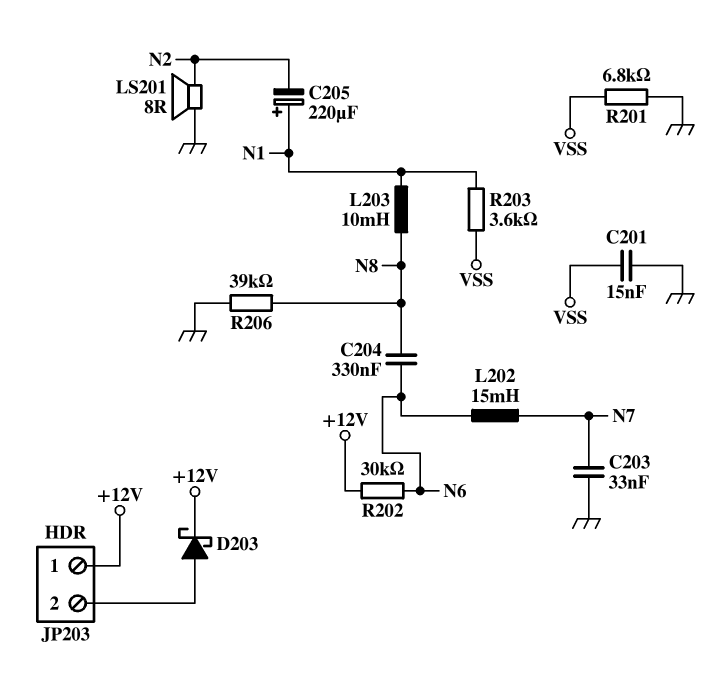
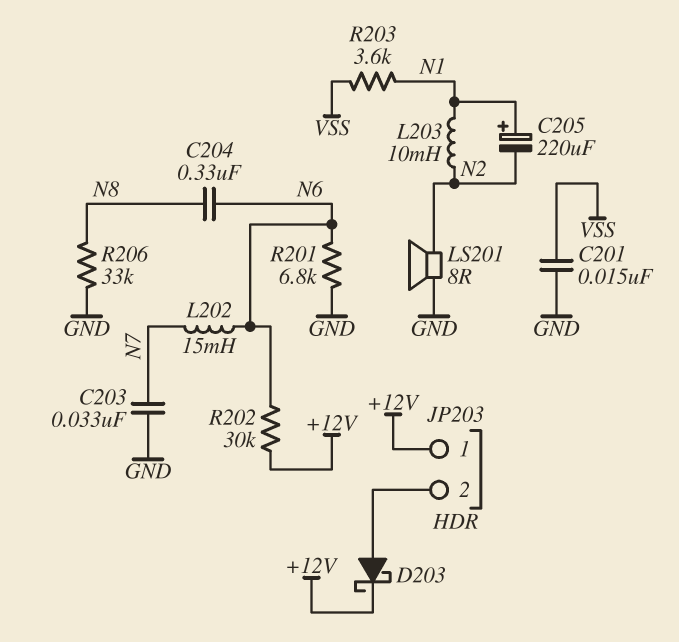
L203: 10mH (N1, N8) -> 10mH (N1, N2)
R201: 6.8k (GND, VSS) -> 6.8k (GND, N6)
R206: 39k (GND, N8) -> 33k (GND, N8)

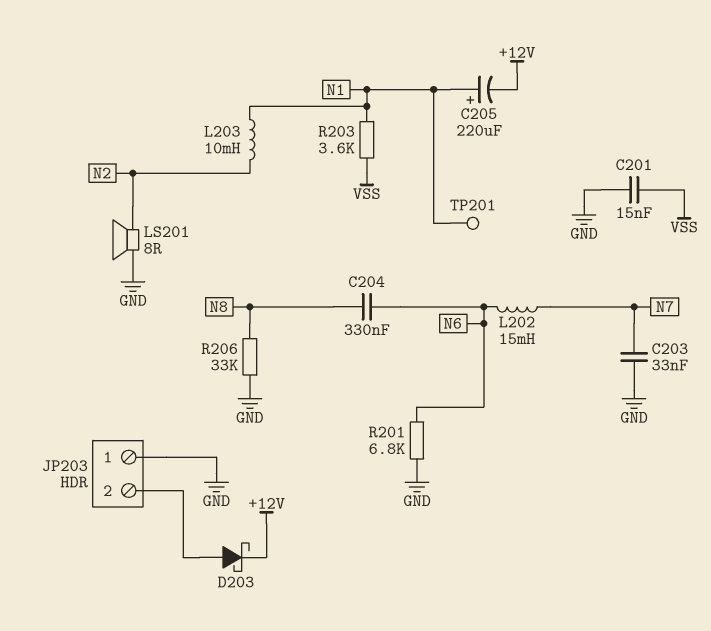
C205: 220uF (plus N1, minus N2) -> 220uF (plus N1, minus +12V)
JP203 pin 1: +12V -> GND
R202: 30k (+12V, N6) -> none
TP201: none -> test point (N1)

